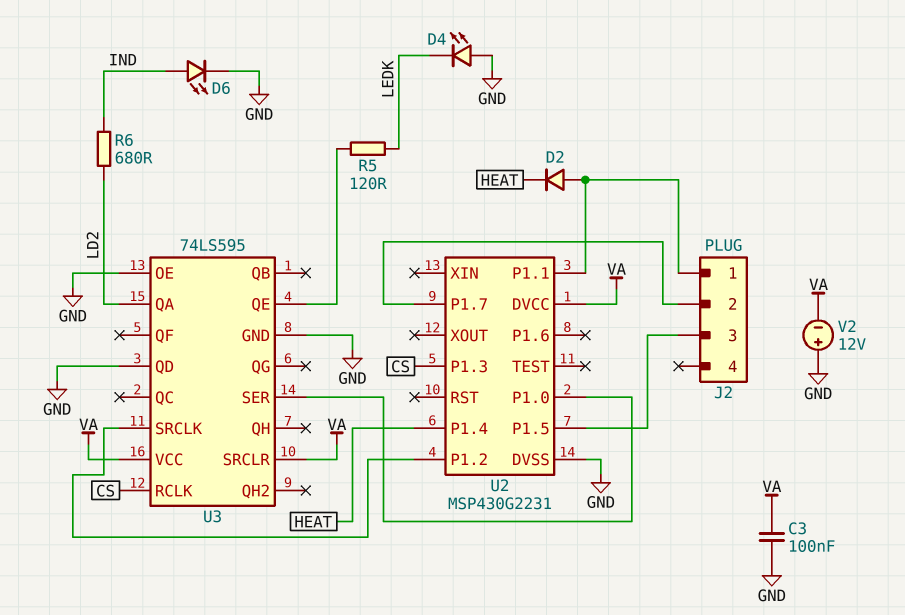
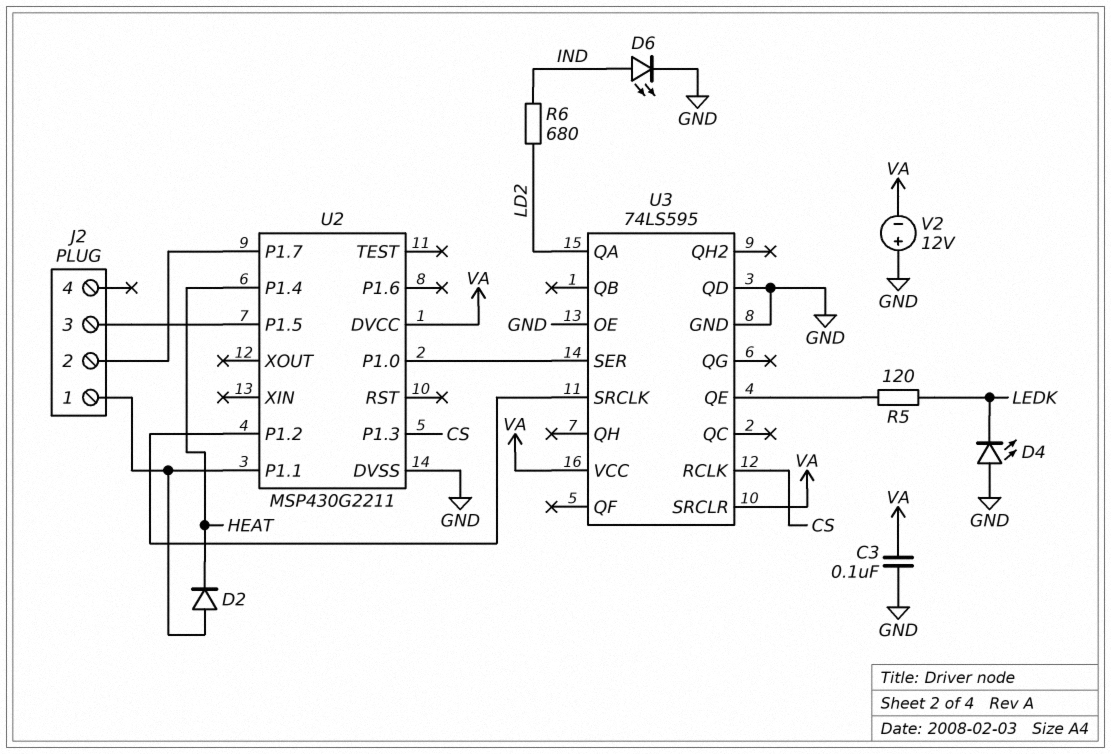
U2: MSP430G2231 -> MSP430G2211

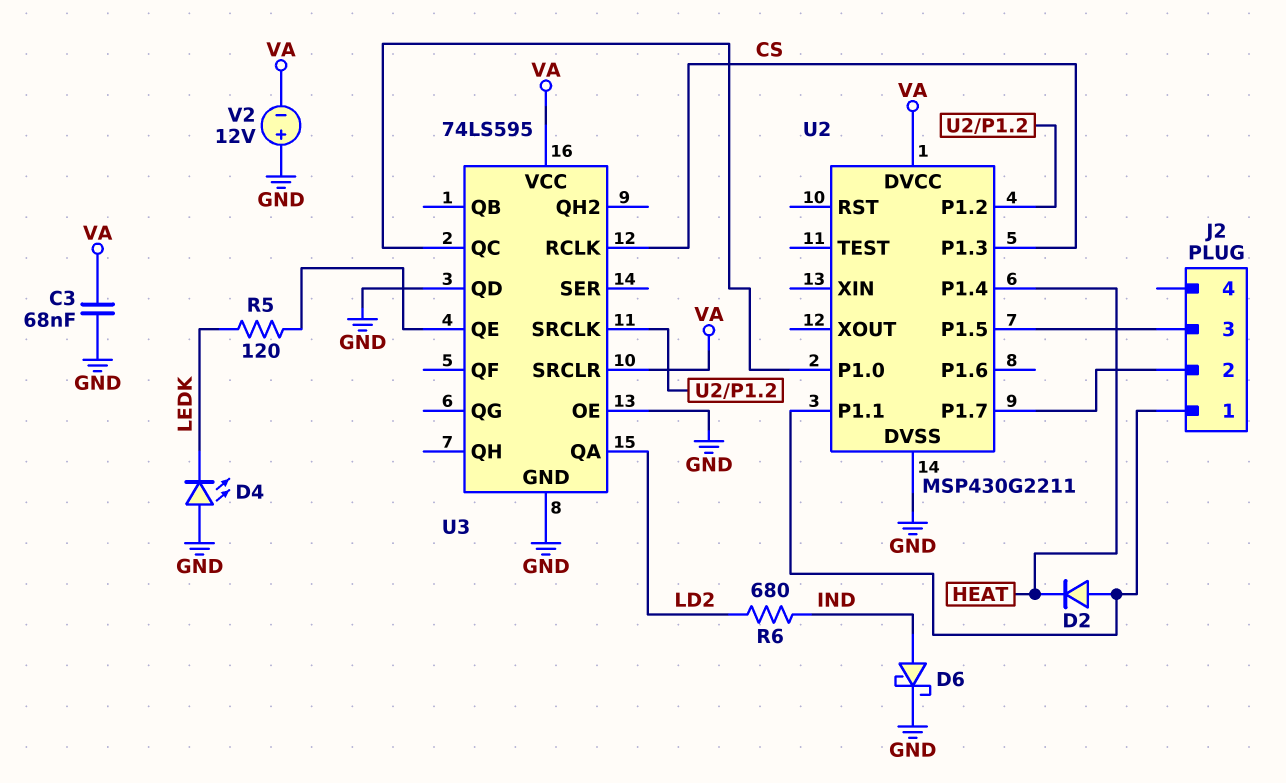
C3: 100nF (GND, VA) -> 68nF (GND, VA)
D6: LED (A IND, K GND) -> schottky (A IND, K GND)
U3 pin QC: none -> U2/P1.0
U3 pin SER: U2/P1.0 -> none

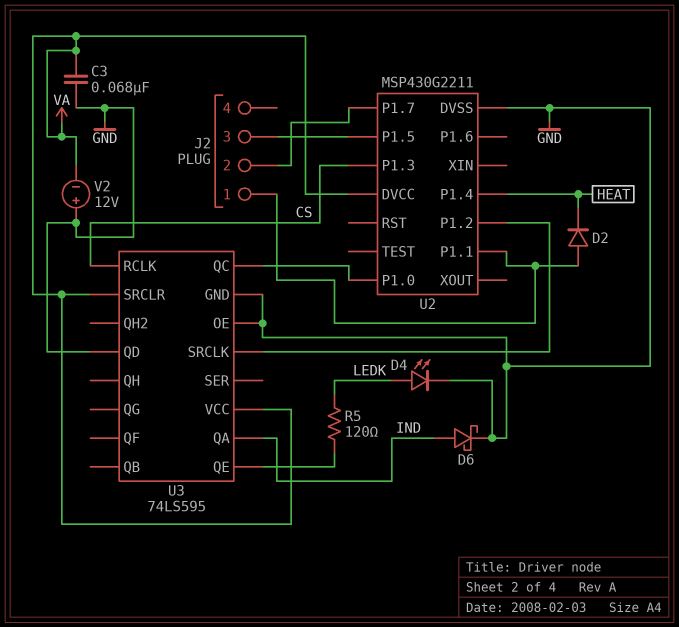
D4: LED (A GND, K LEDK) -> LED (A LEDK, K GND)
R6: 680 (IND, LD2) -> none
U3 pin QA: LD2 -> IND

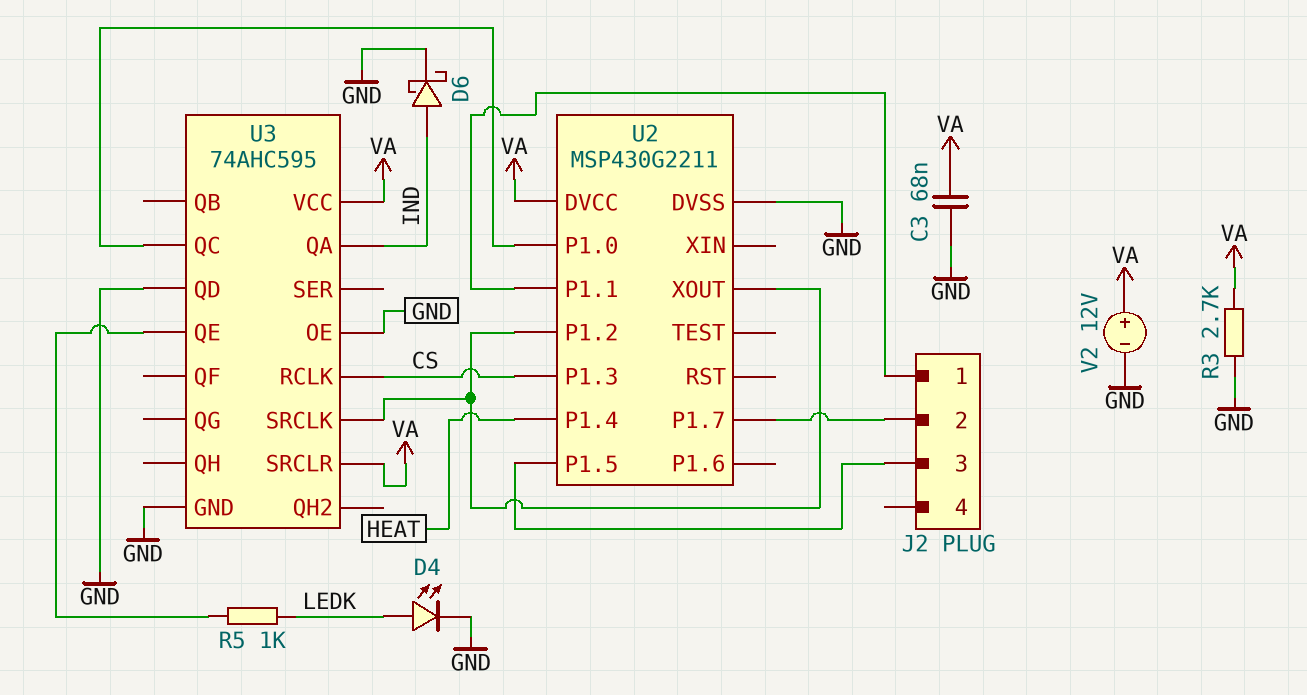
D2: diode (A J2/1, K HEAT) -> none
R3: none -> 2.7k (GND, VA)
R5: 120 (LEDK, U3/QE) -> 1k (LEDK, U3/QE)
U2 pin XOUT: none -> U2/P1.2
U3: 74LS595 -> 74AHC595
V2: 12V (plus GND, minus VA) -> 12V (plus VA, minus GND)

